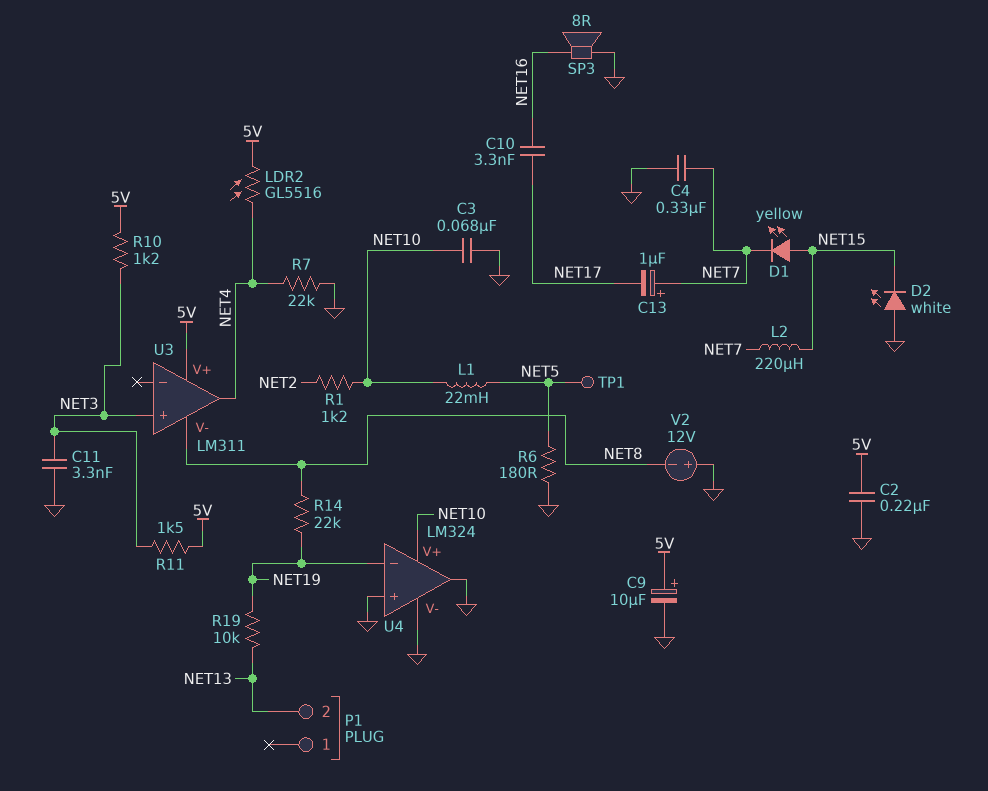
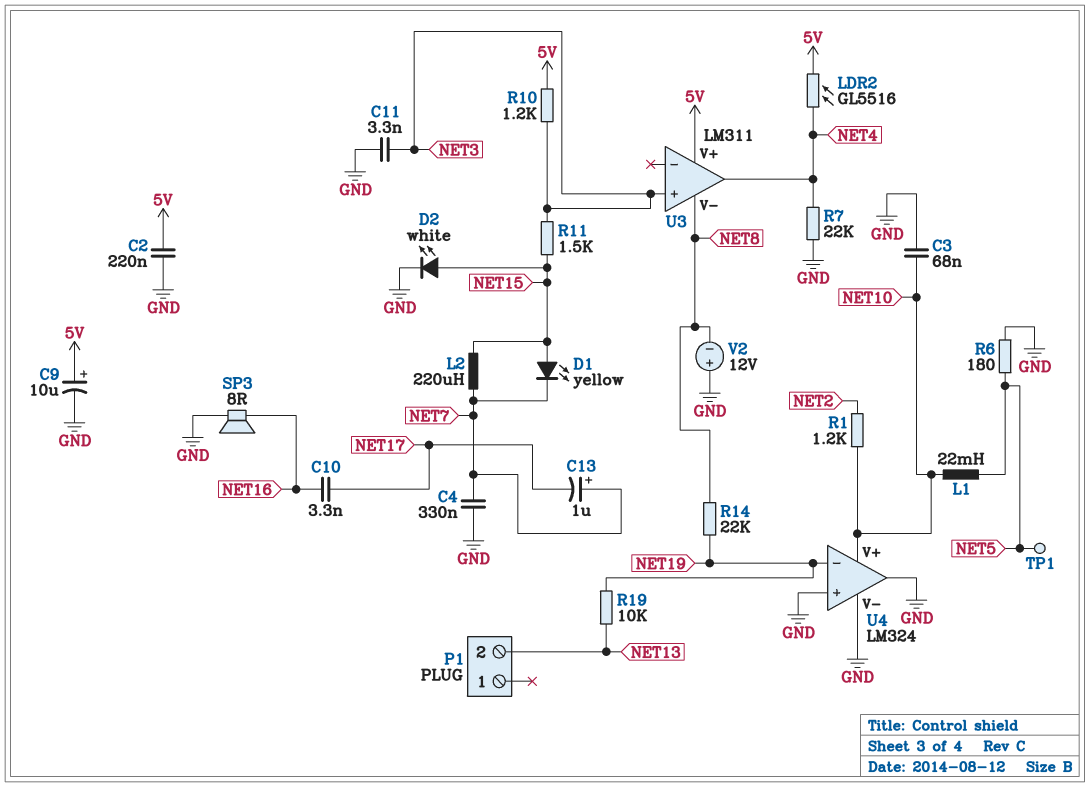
D2: LED white (A GND, K NET15) -> LED white (A NET15, K GND)
R11: 1.5k (5V, NET3) -> 1.5k (NET3, NET15)

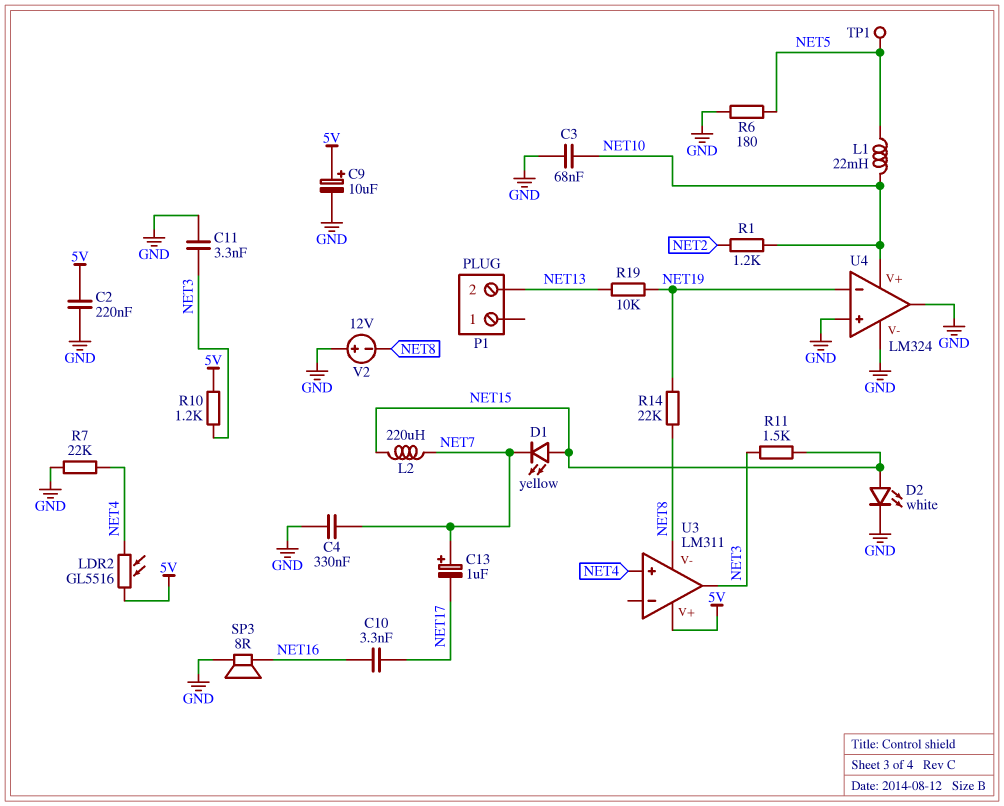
U3 pin in+: NET3 -> NET4
U3 pin out: NET4 -> NET3

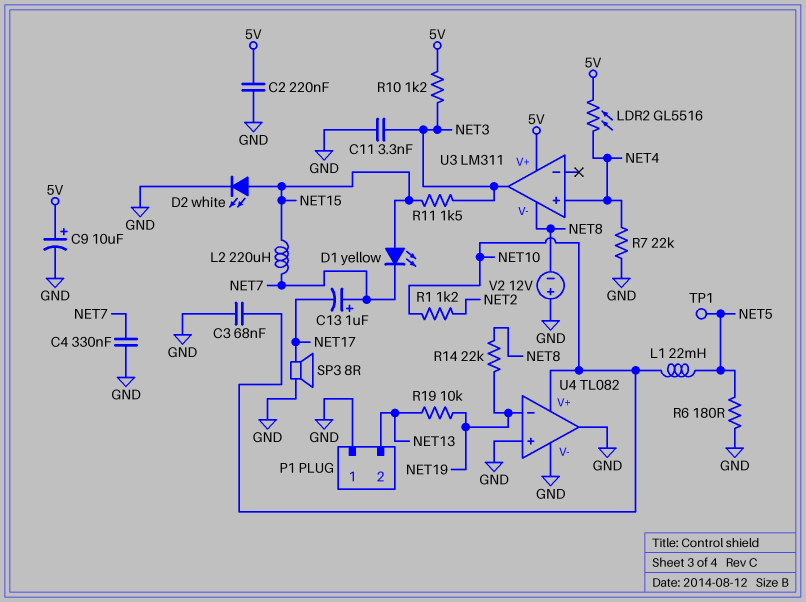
C10: 3.3nF (NET16, NET17) -> none
P1 pin 1: none -> GND
SP3: speaker 8R (GND, NET16) -> speaker 8R (GND, NET17)
U4: LM324 -> TL082

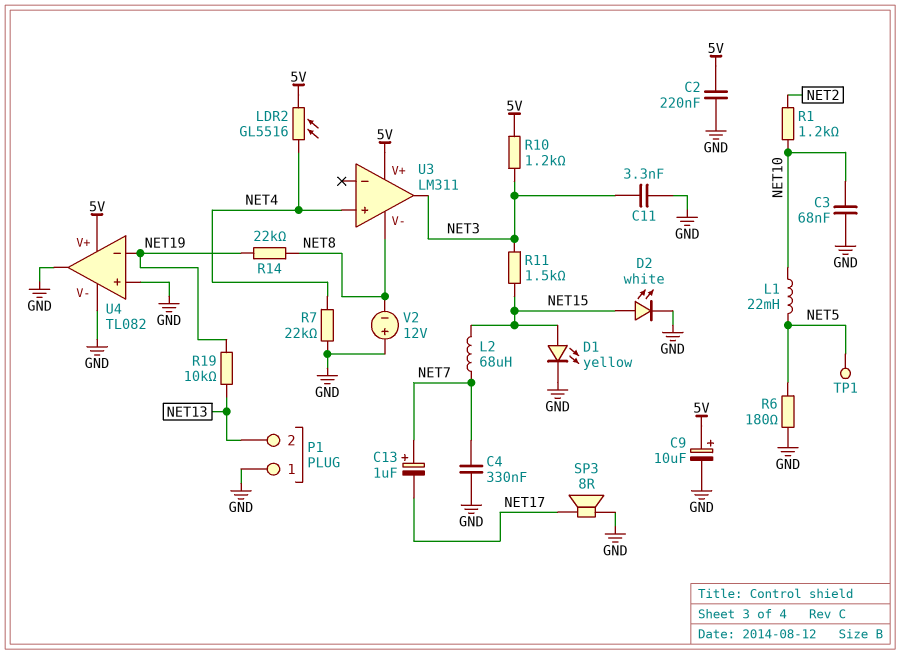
D1: LED yellow (A NET15, K NET7) -> LED yellow (A NET15, K GND)
L2: 220uH (NET7, NET15) -> 68uH (NET7, NET15)
U4 pin V+: NET10 -> 5V

